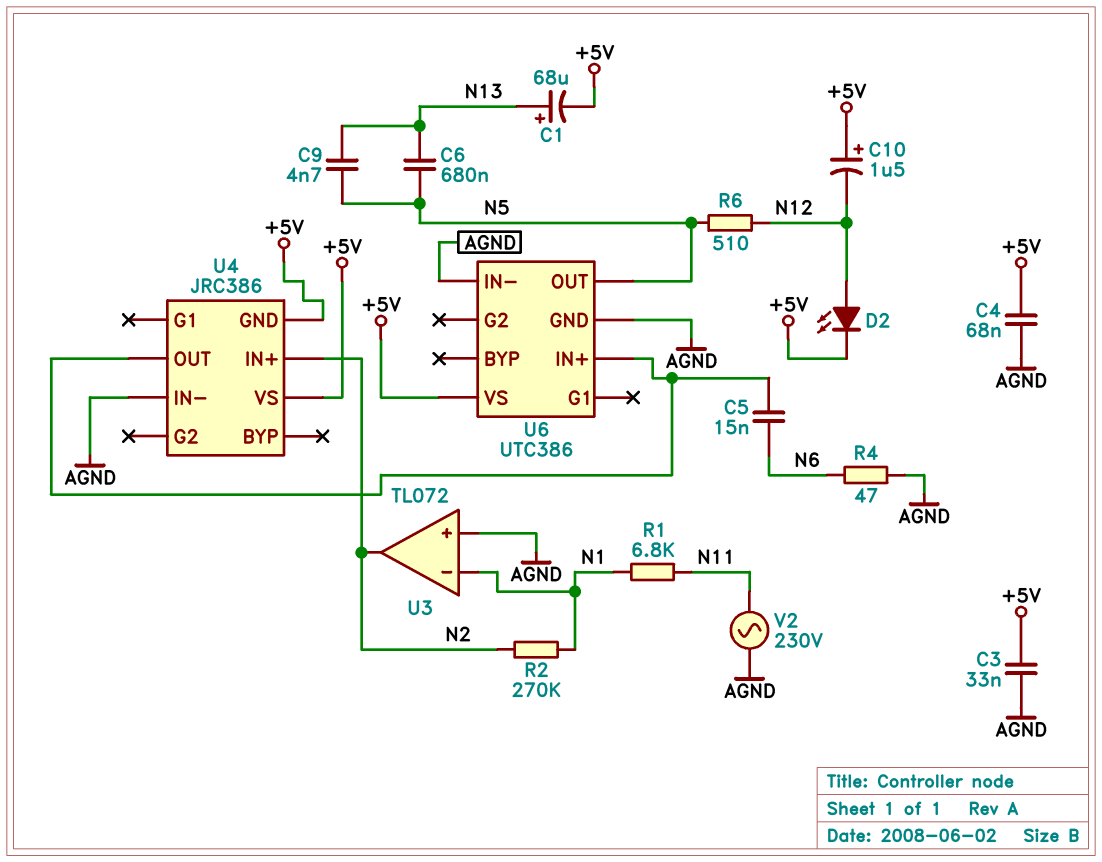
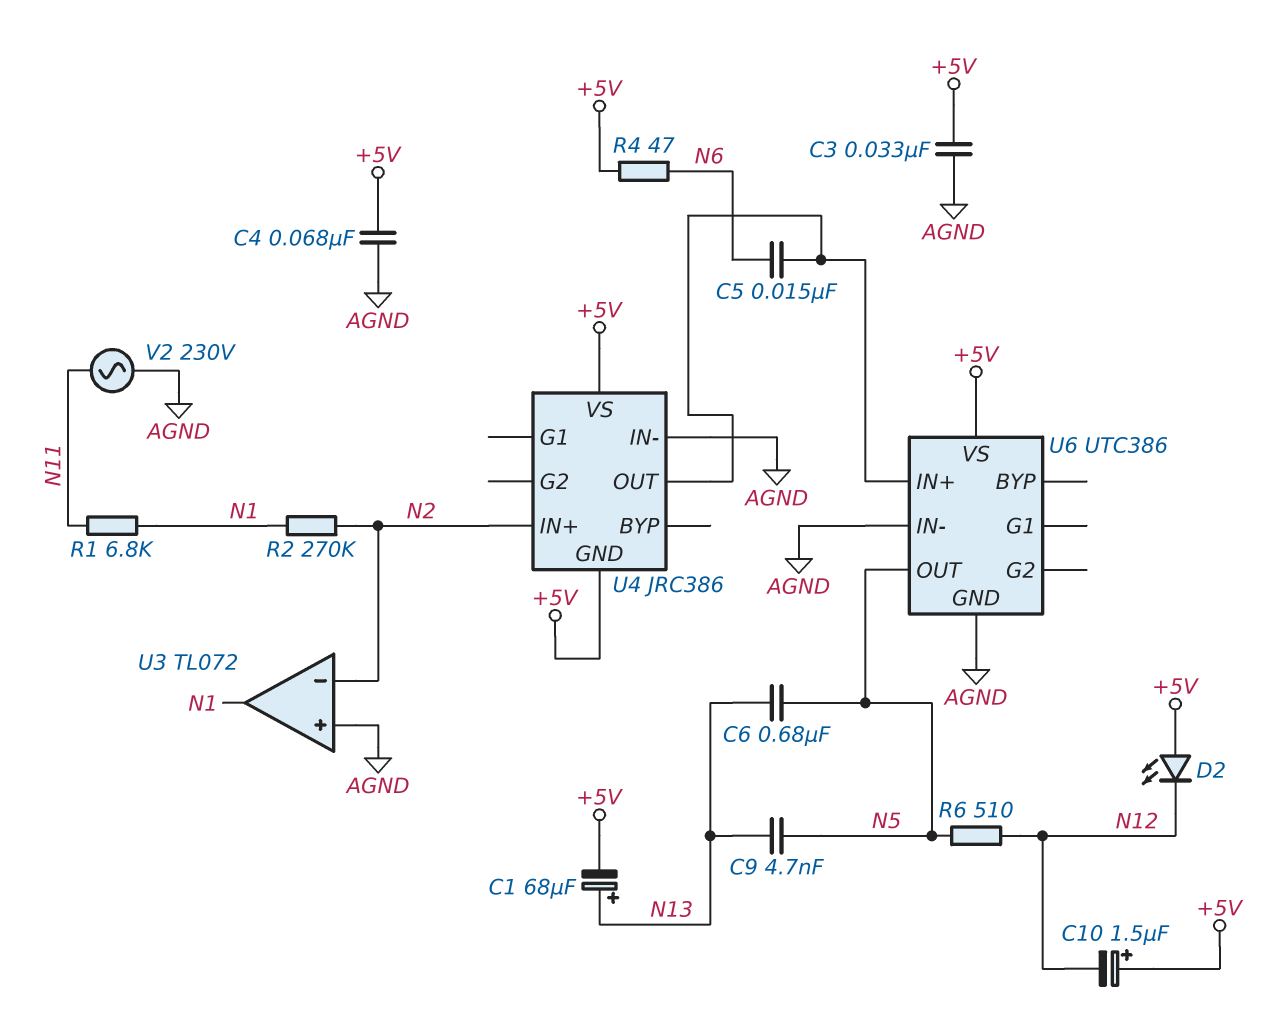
D2: LED (A N12, K +5V) -> LED (A +5V, K N12)
R4: 47 (AGND, N6) -> 47 (+5V, N6)
U3 pin in-: N1 -> N2
U3 pin out: N2 -> N1

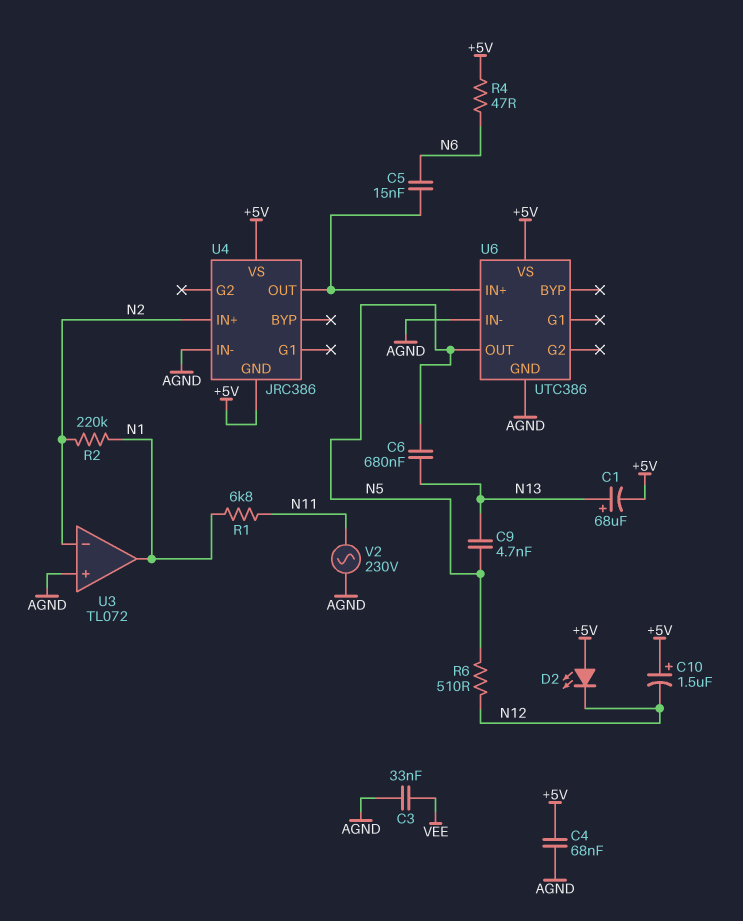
C3: 33nF (+5V, AGND) -> 33nF (AGND, VEE)
R2: 270k (N1, N2) -> 220k (N1, N2)

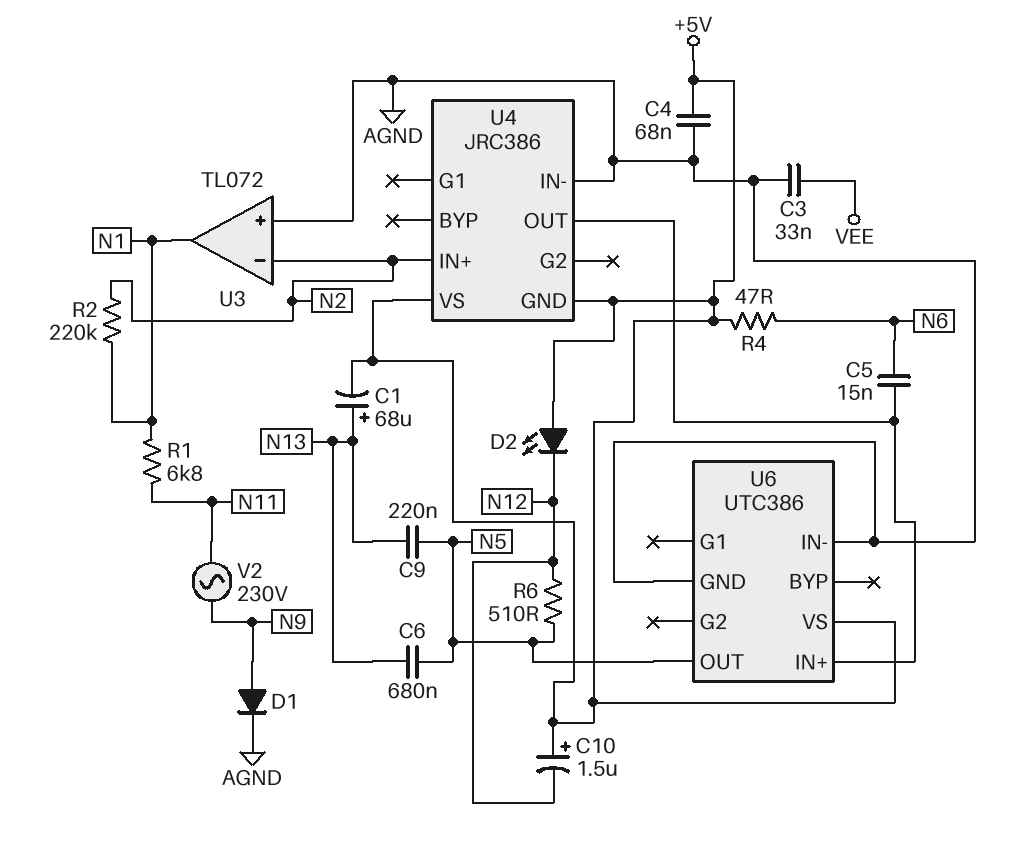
C9: 4.7nF (N5, N13) -> 220nF (N5, N13)
D1: none -> diode (A N9, K AGND)
V2: AC 230V (AGND, N11) -> AC 230V (N9, N11)

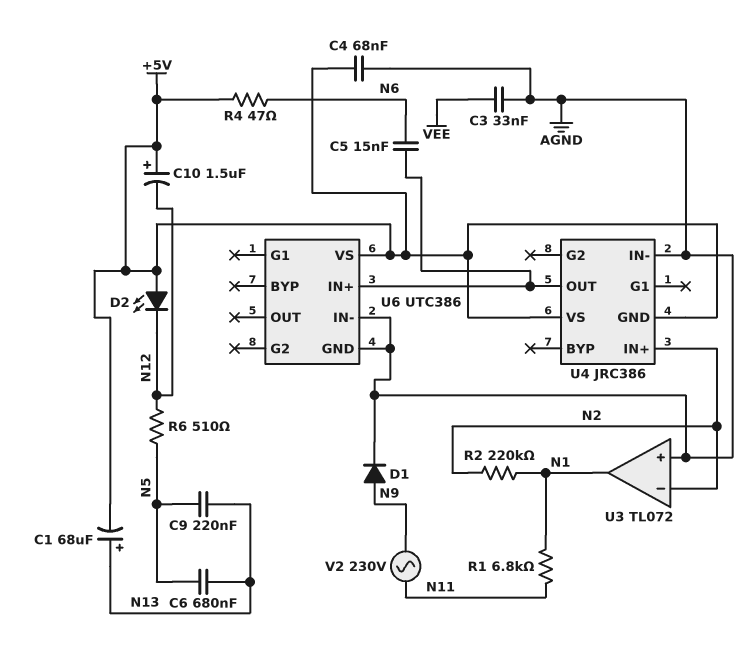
U6 pin OUT: N5 -> none

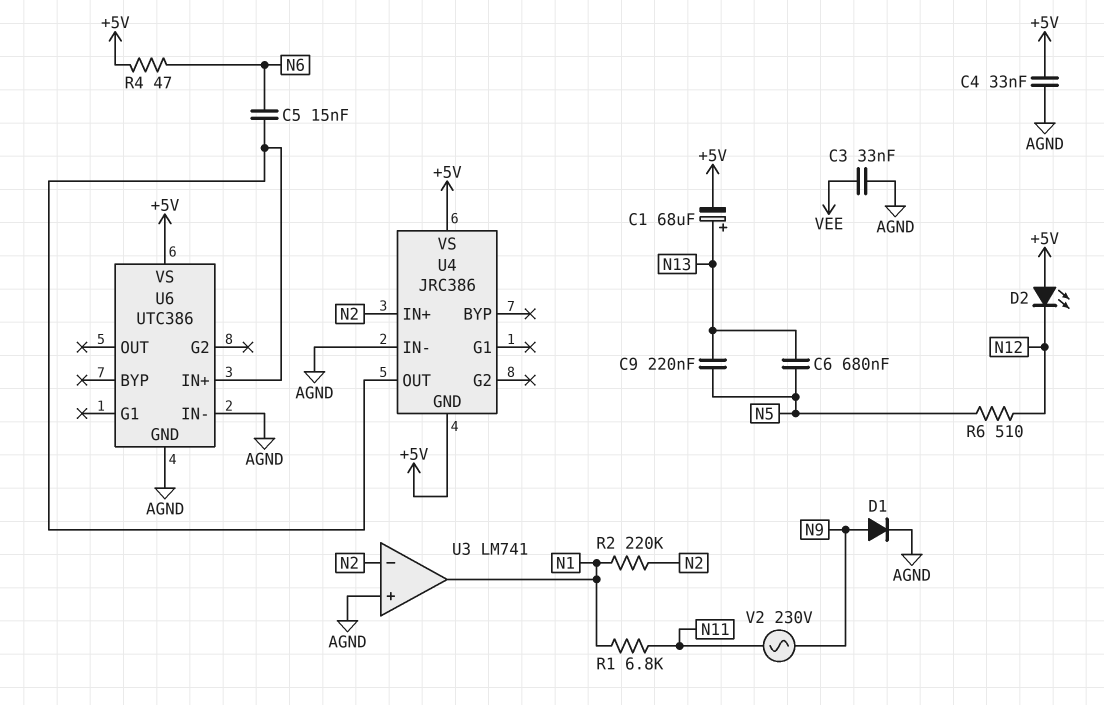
C4: 68nF (+5V, AGND) -> 33nF (+5V, AGND)
C10: 1.5uF (plus +5V, minus N12) -> none
U3: TL072 -> LM741

